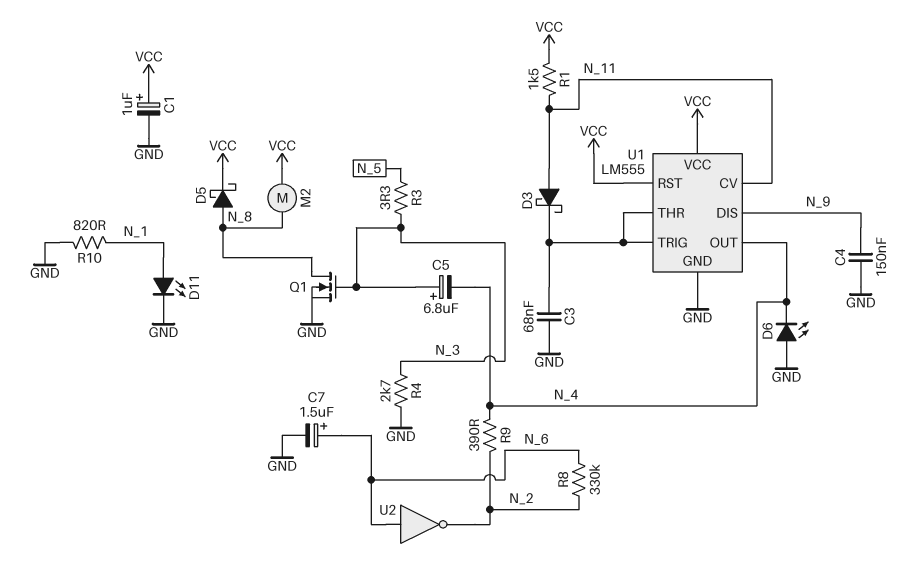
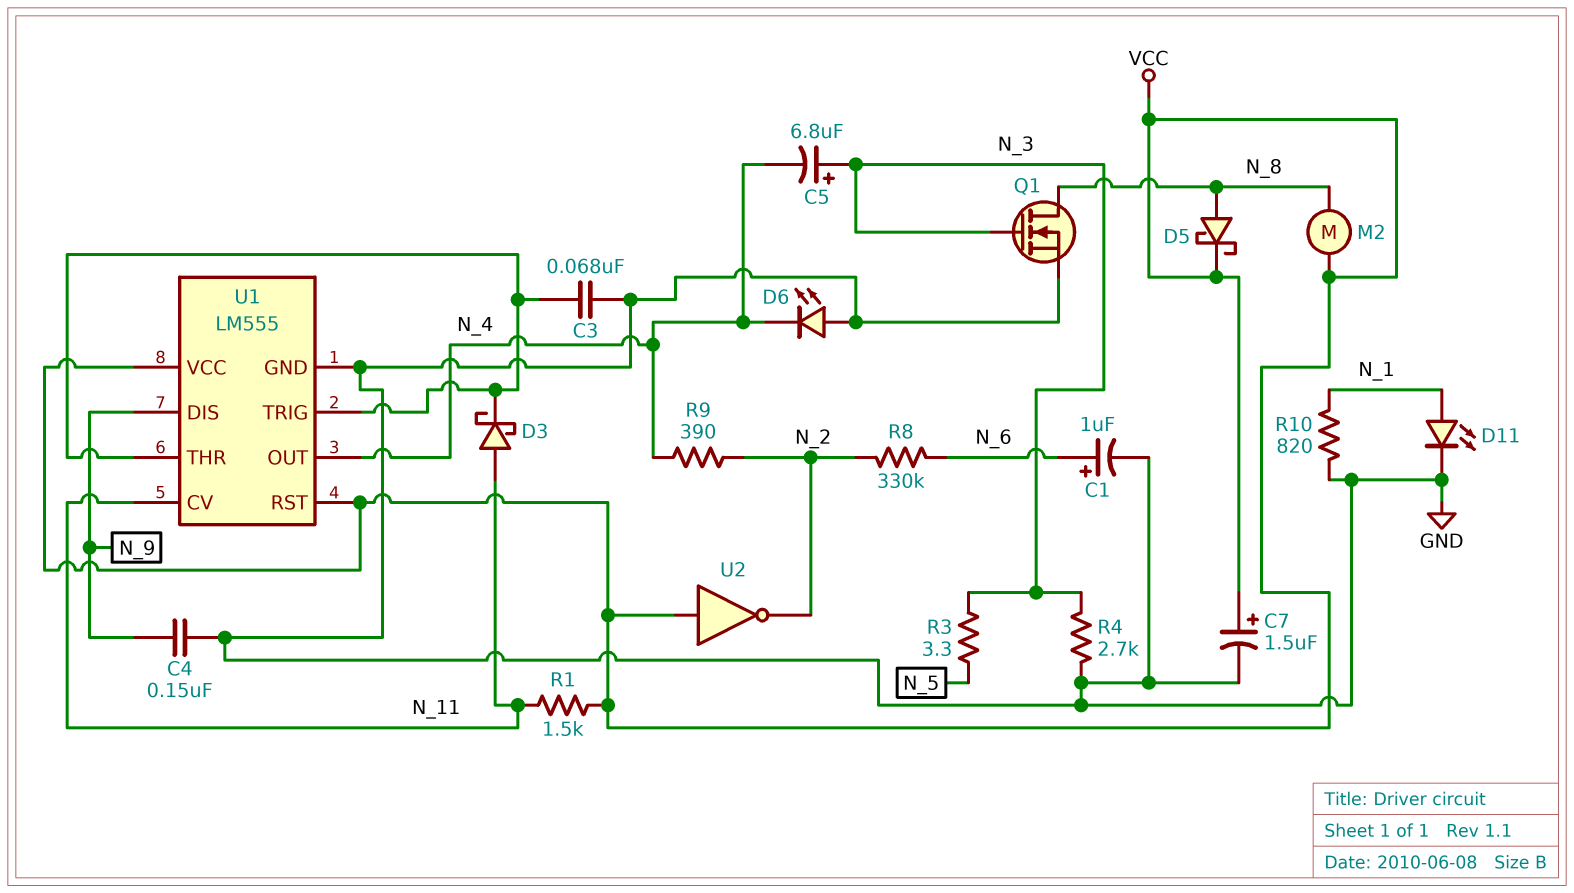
C1: 1uF (plus VCC, minus GND) -> 1uF (plus N_6, minus GND)
C7: 1.5uF (plus N_6, minus GND) -> 1.5uF (plus VCC, minus GND)
U2: NOT (in N_6, out N_2) -> NOT (in VCC, out N_2)

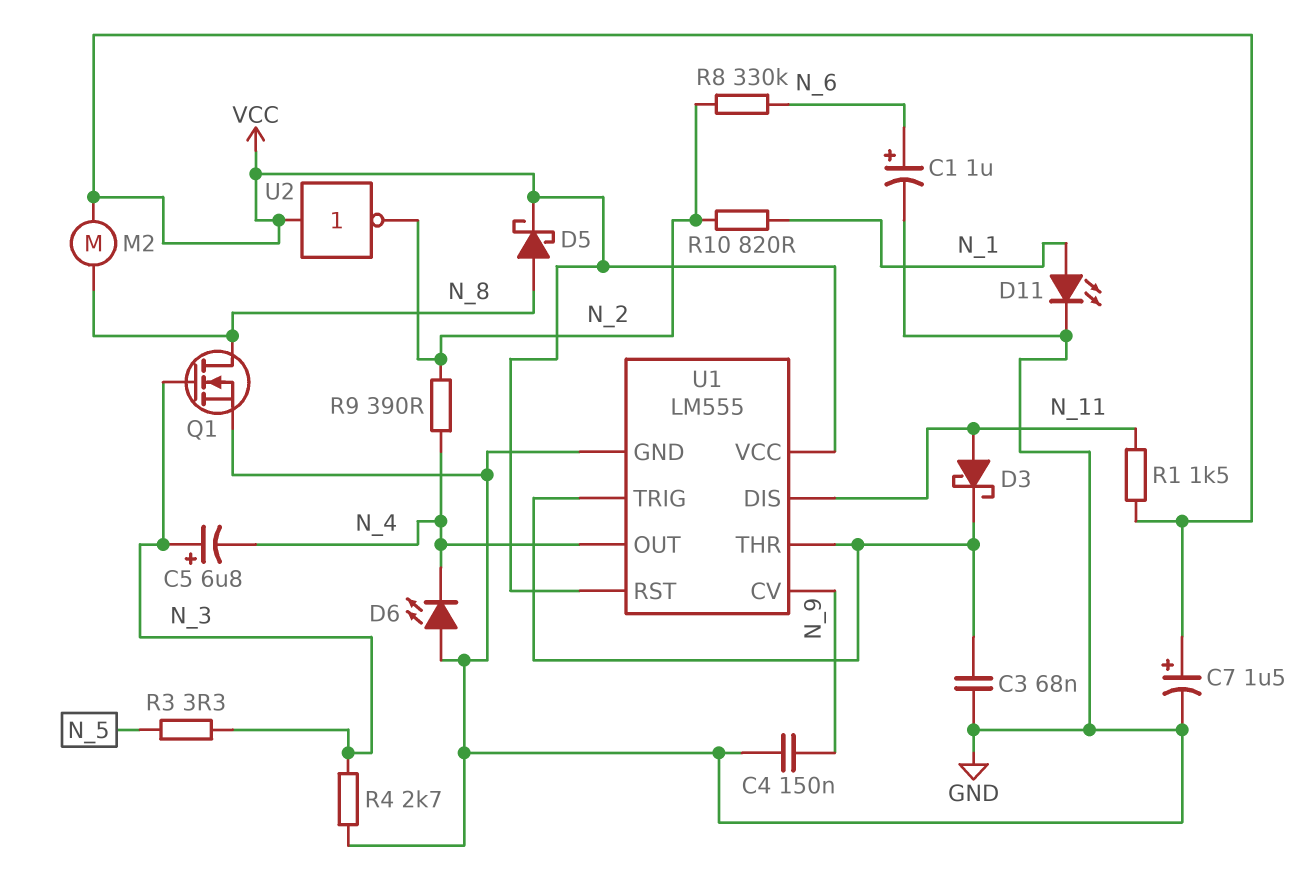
R10: 820 (GND, N_1) -> 820 (N_1, N_2)
U1 pin CV: N_11 -> N_9
U1 pin DIS: N_9 -> N_11

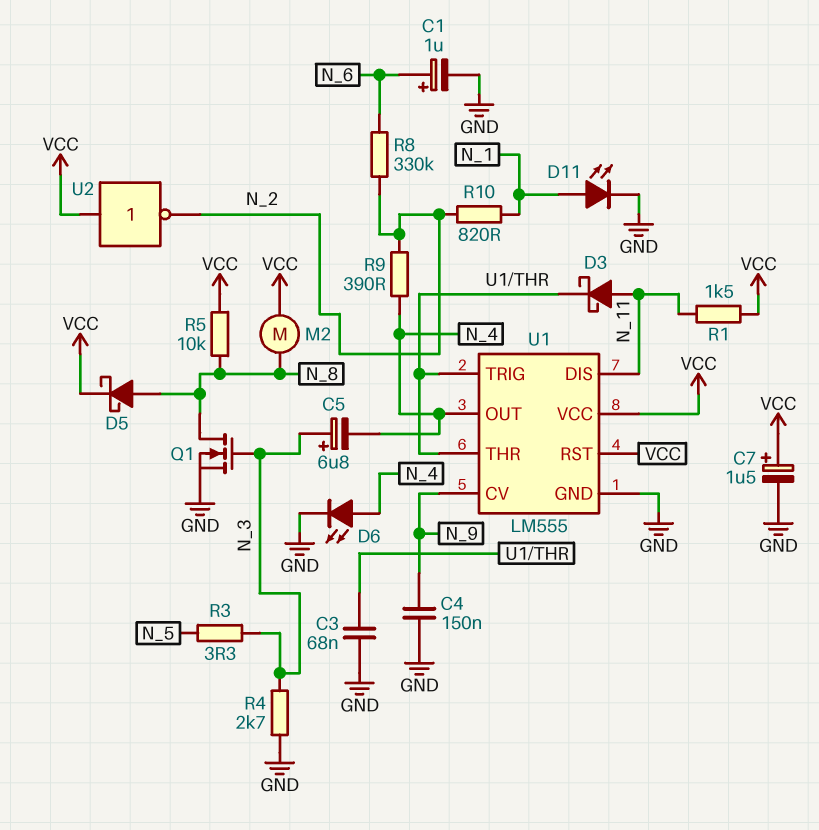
D6: LED (A GND, K N_4) -> LED (A N_4, K GND)
R5: none -> 10k (N_8, VCC)

